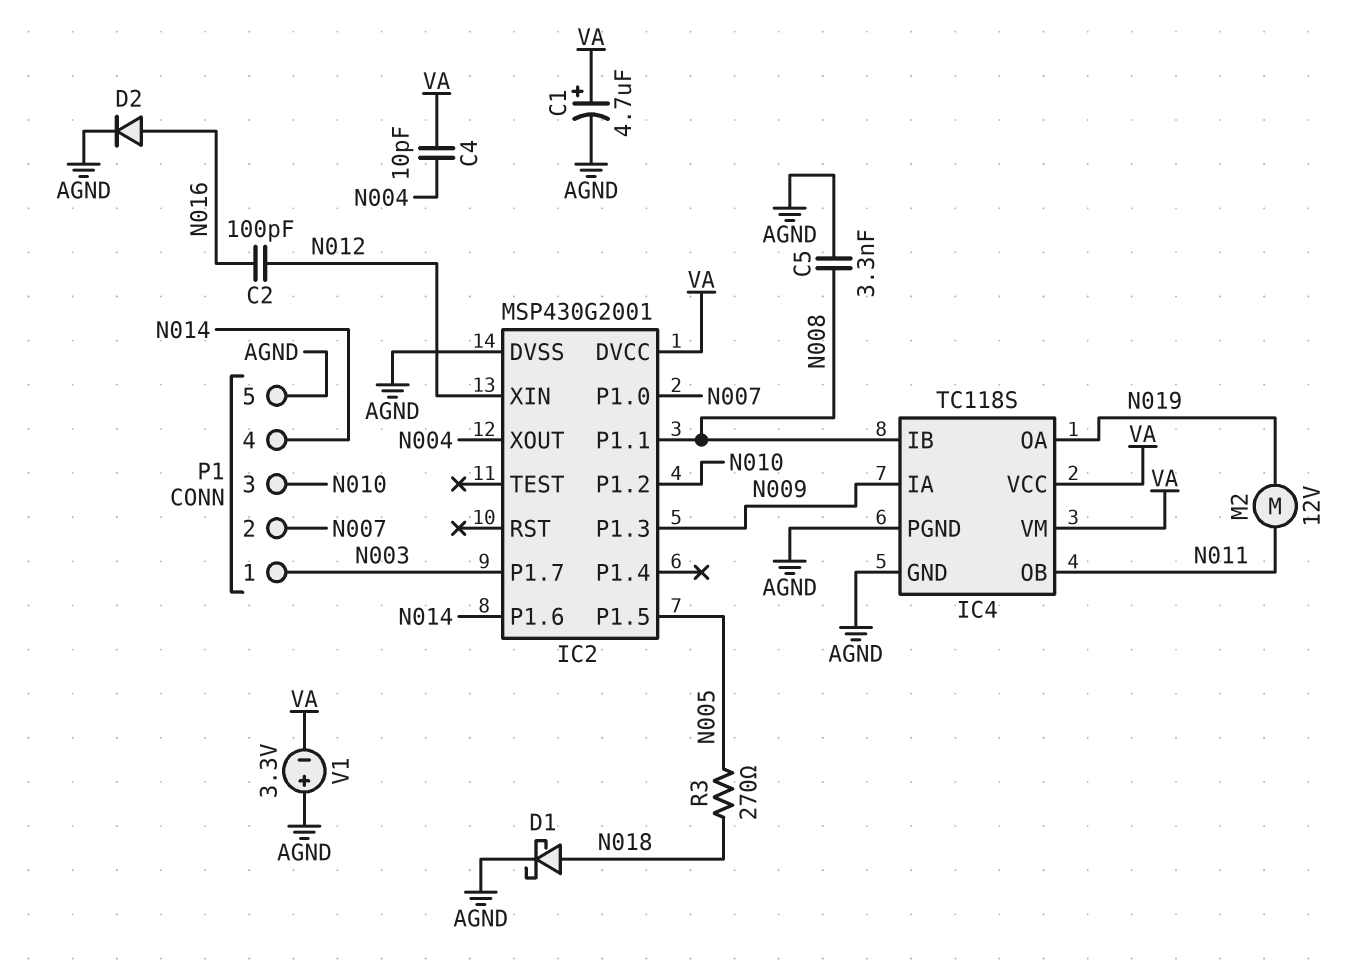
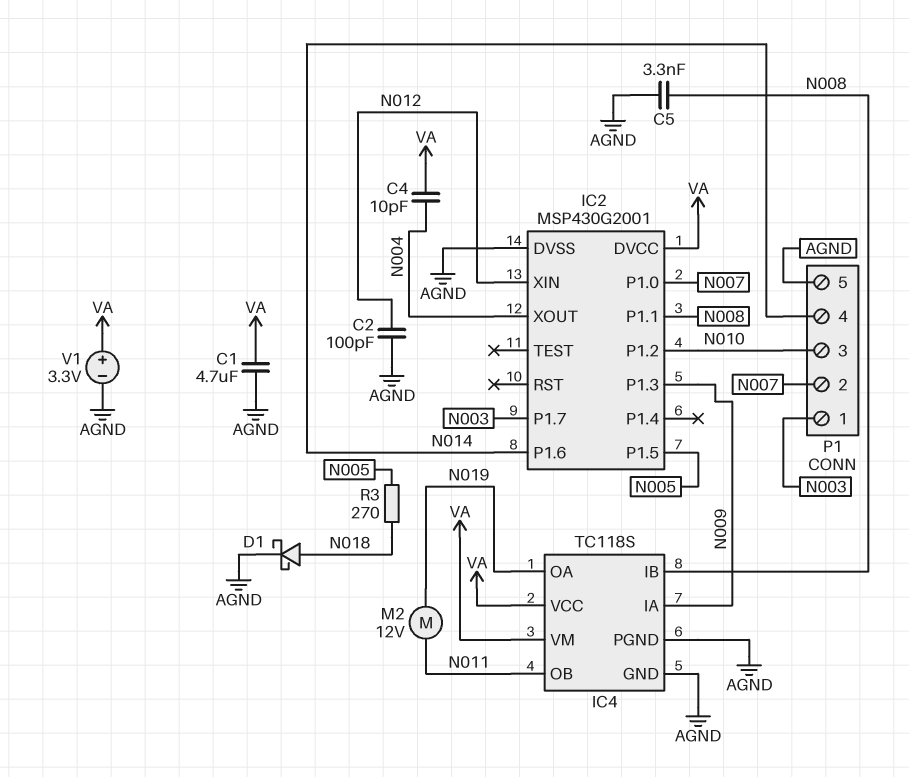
C1: 4.7uF (plus VA, minus AGND) -> 4.7uF (AGND, VA)
C2: 100pF (N012, N016) -> 100pF (AGND, N012)
D2: diode (A N016, K AGND) -> none
V1: 3.3V (plus AGND, minus VA) -> 3.3V (plus VA, minus AGND)

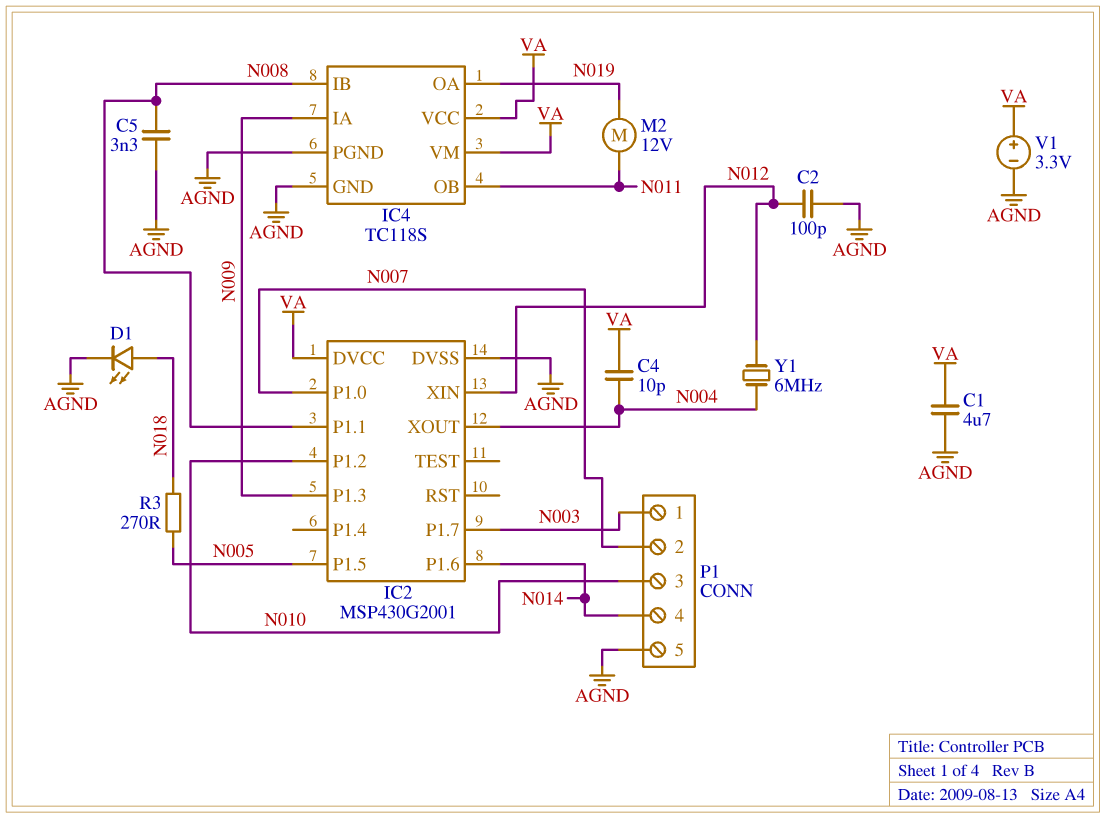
D1: schottky (A N018, K AGND) -> LED (A N018, K AGND)
Y1: none -> 6MHz (N004, N012)

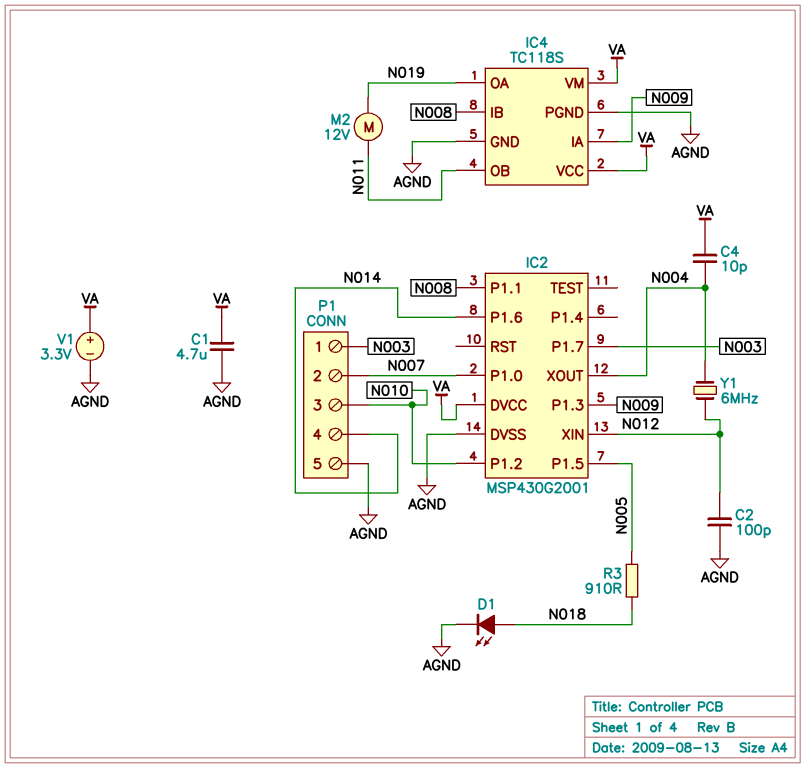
C5: 3.3nF (AGND, N008) -> none
R3: 270 (N005, N018) -> 910 (N005, N018)

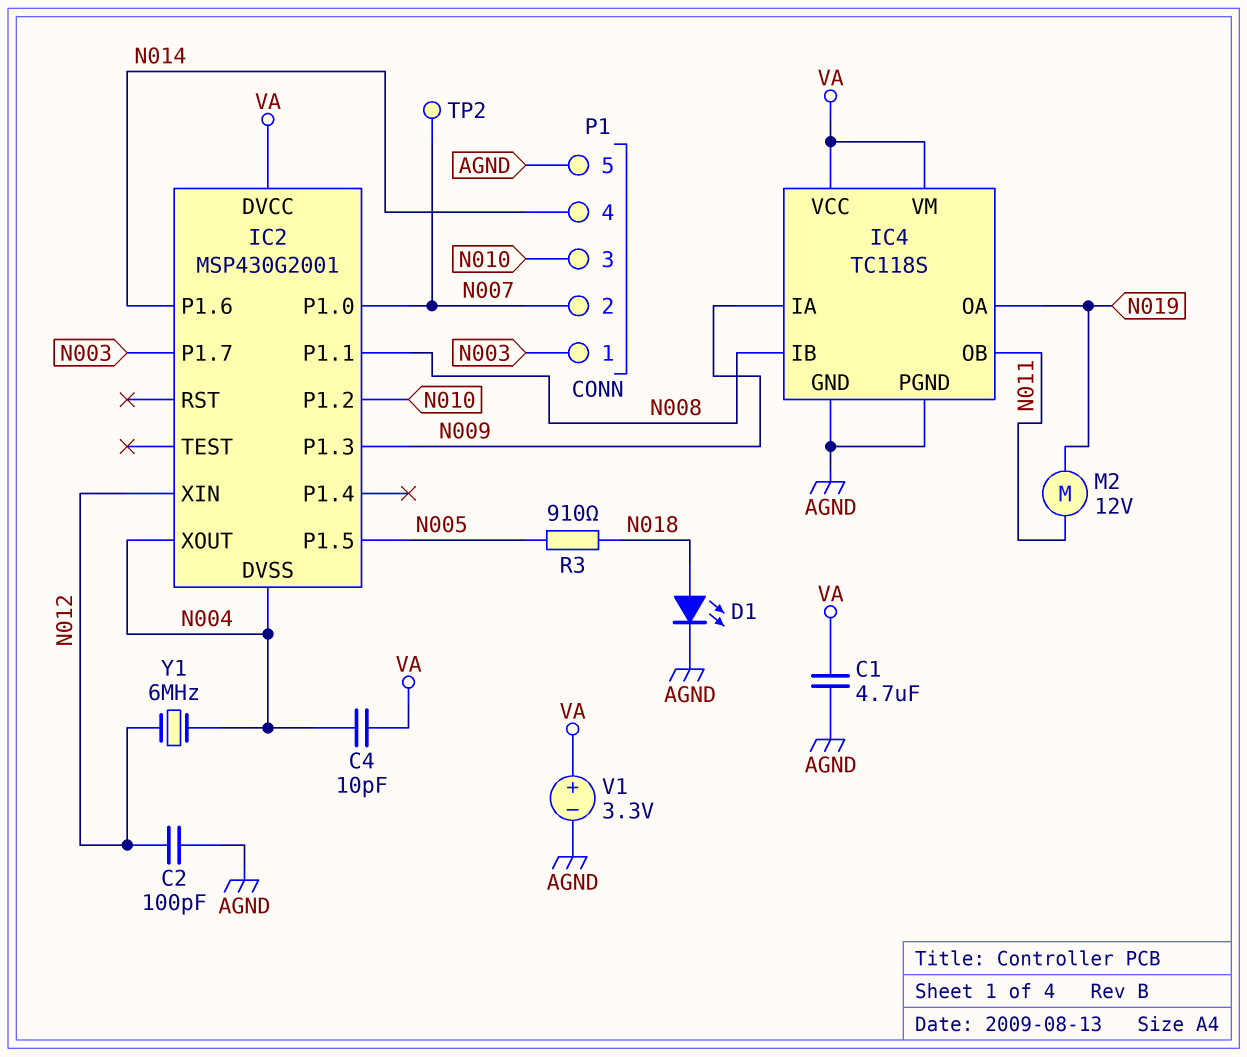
IC2 pin DVSS: AGND -> N004
TP2: none -> test point (N007)

